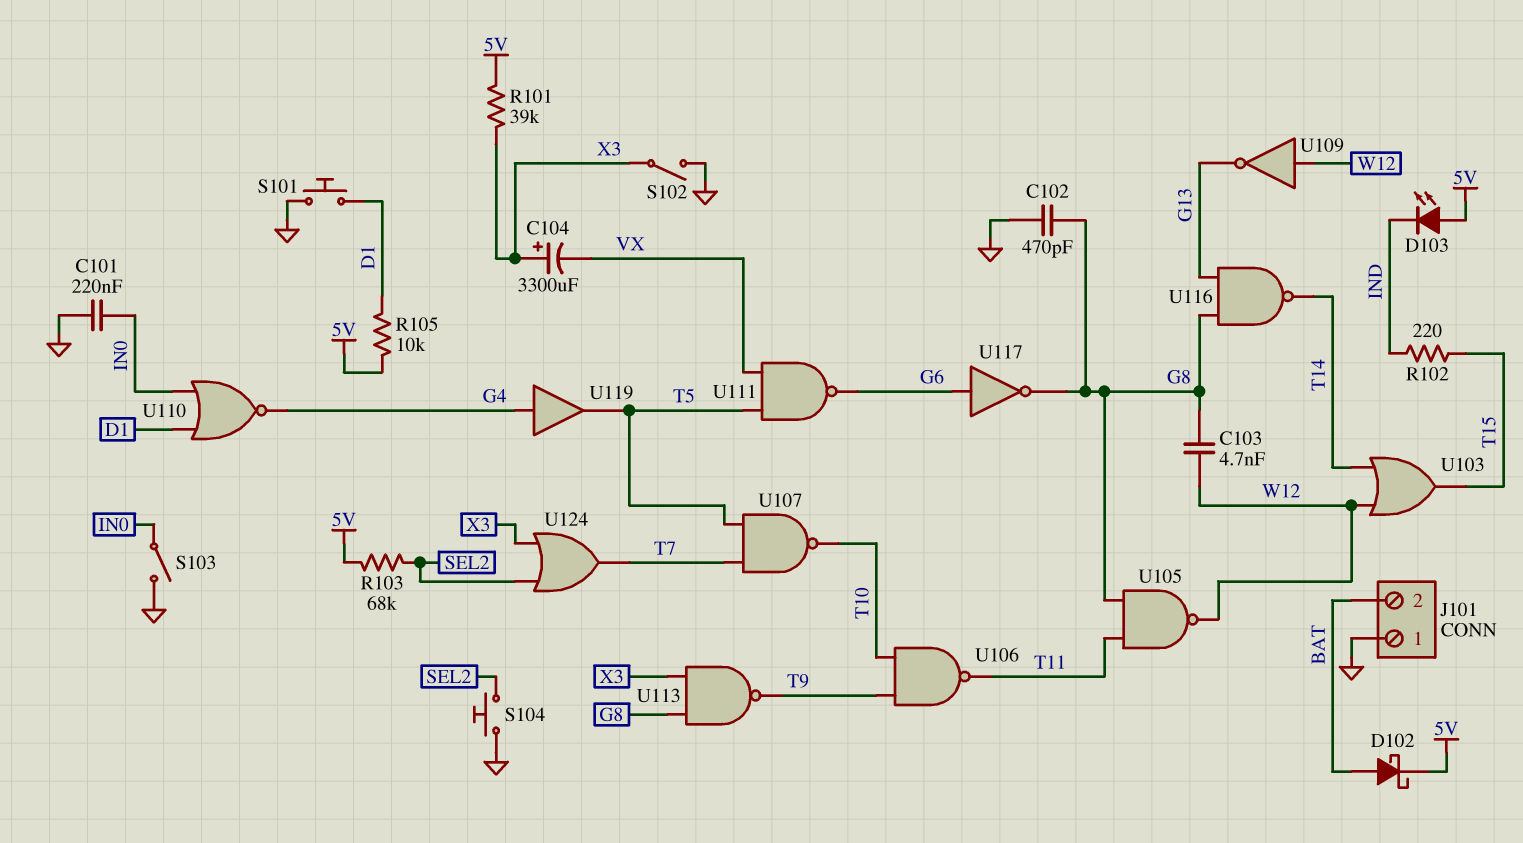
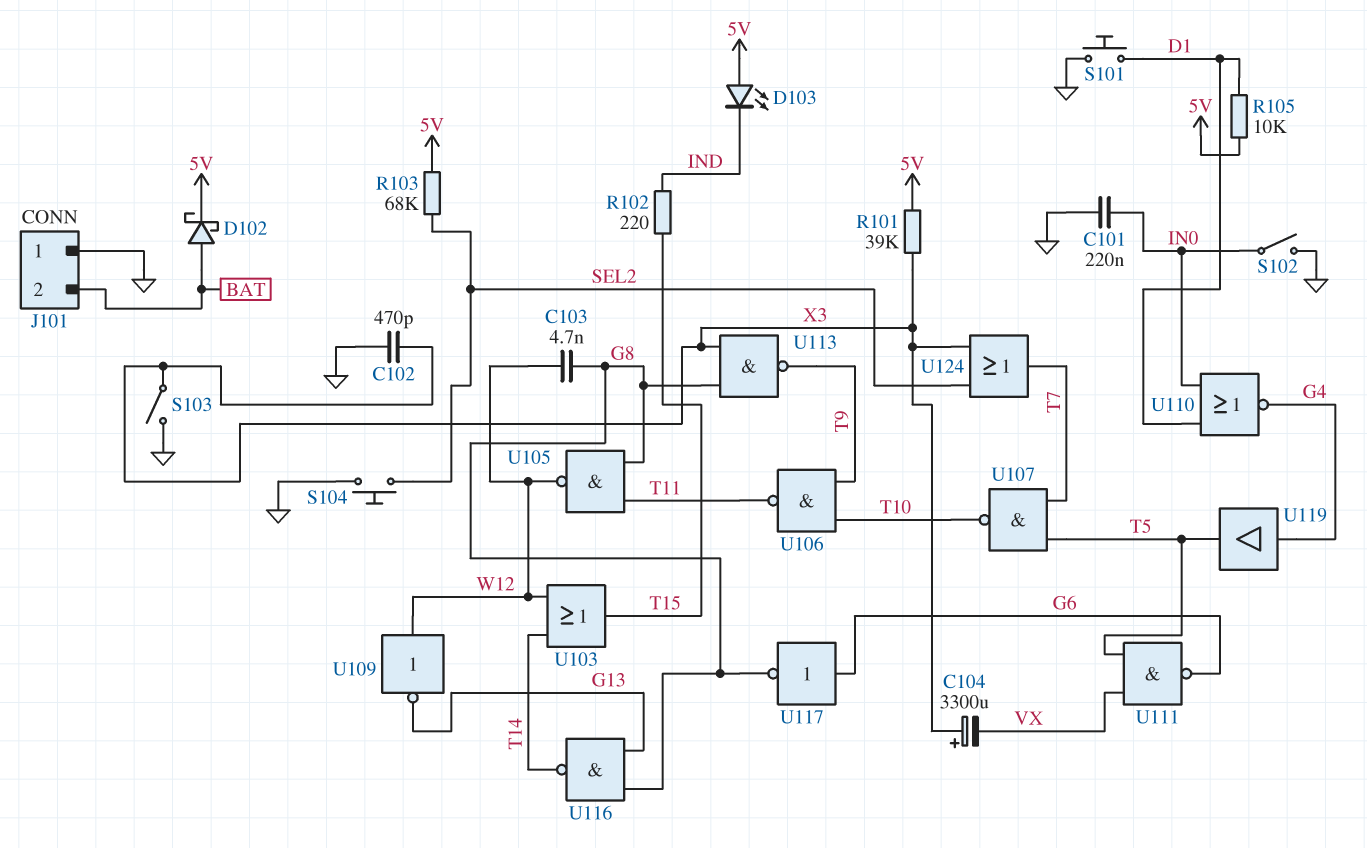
C102: 470pF (G8, GND) -> 470pF (GND, X3)
S102: switch (GND, X3) -> switch (GND, IN0)
S103: switch (GND, IN0) -> switch (GND, X3)

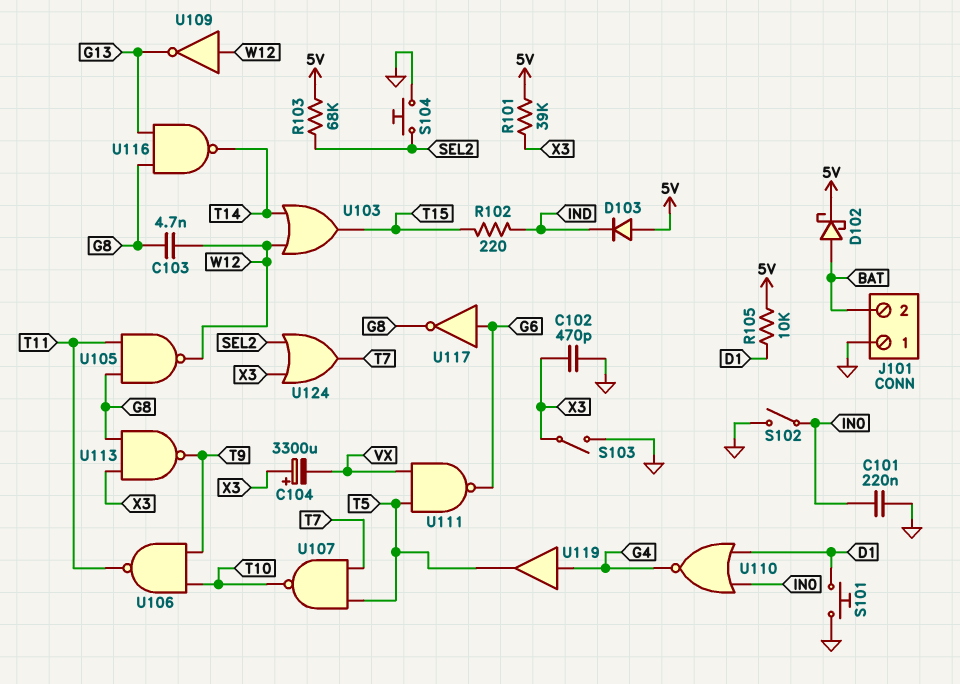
D103: LED (A 5V, K IND) -> diode (A 5V, K IND)

